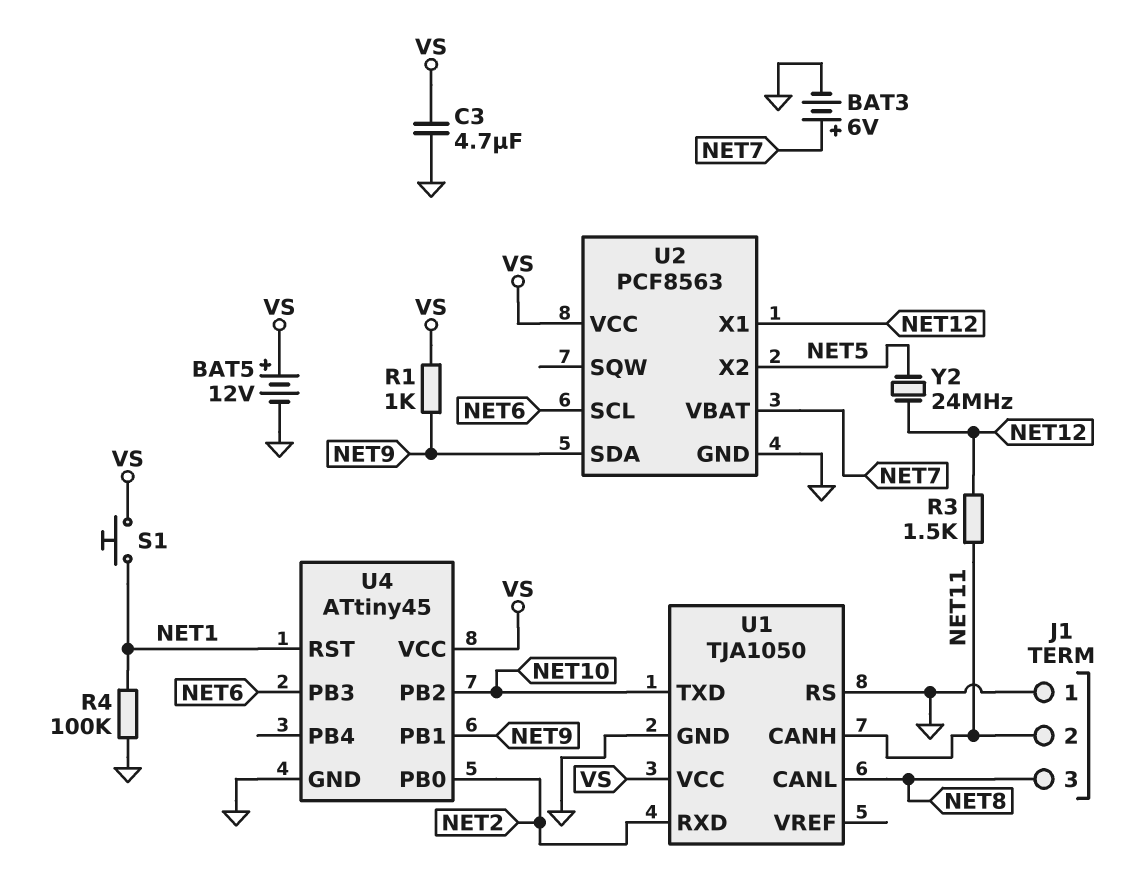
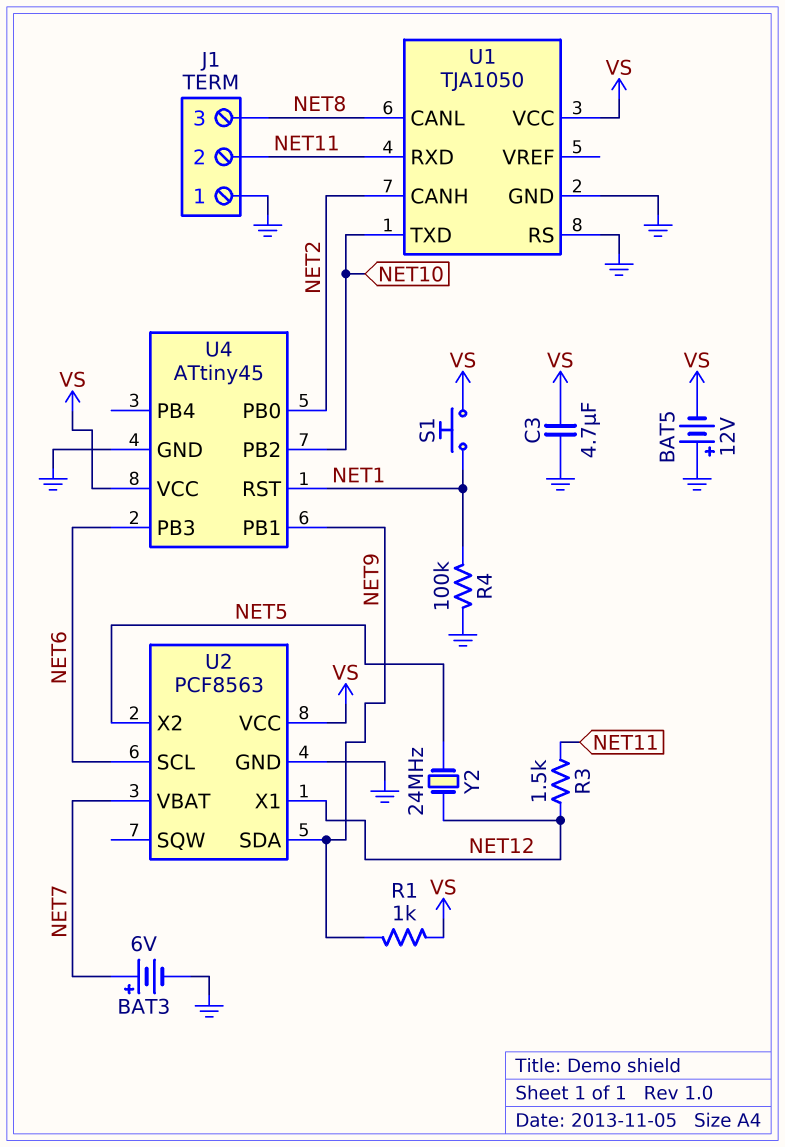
BAT5: 12V (plus VS, minus GND) -> 12V (plus GND, minus VS)
U1 pin CANH: NET11 -> NET2
U1 pin RXD: NET2 -> NET11

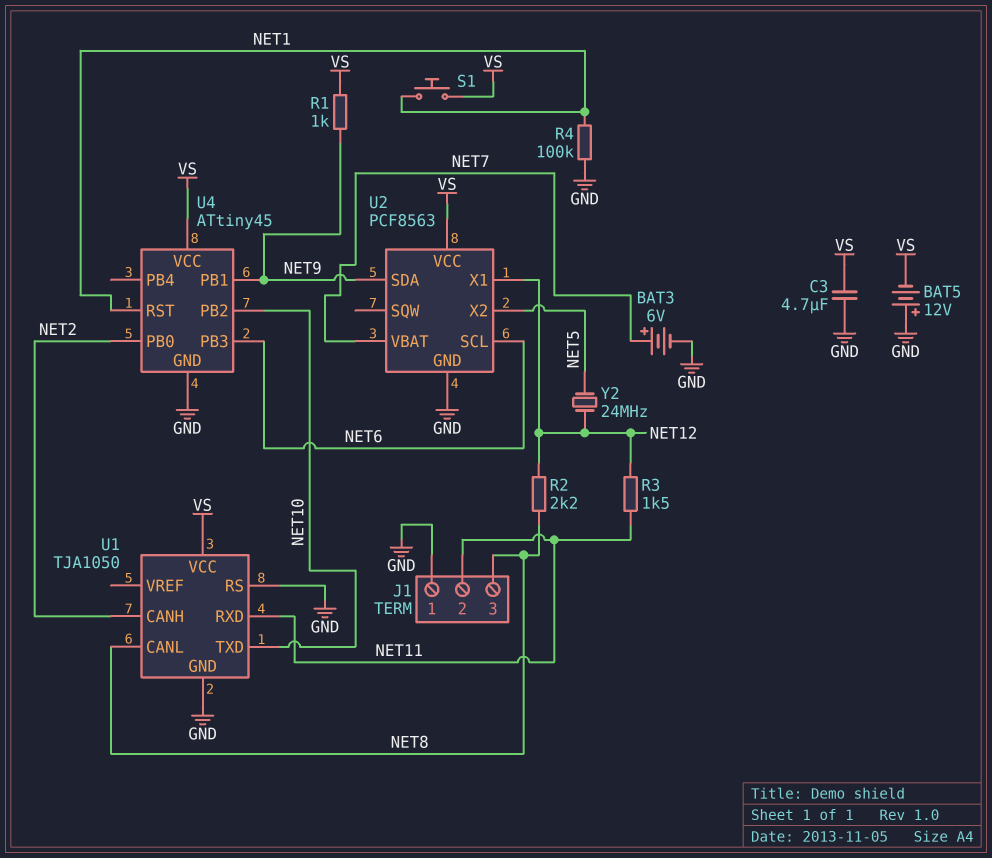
R2: none -> 2.2k (NET8, NET12)

